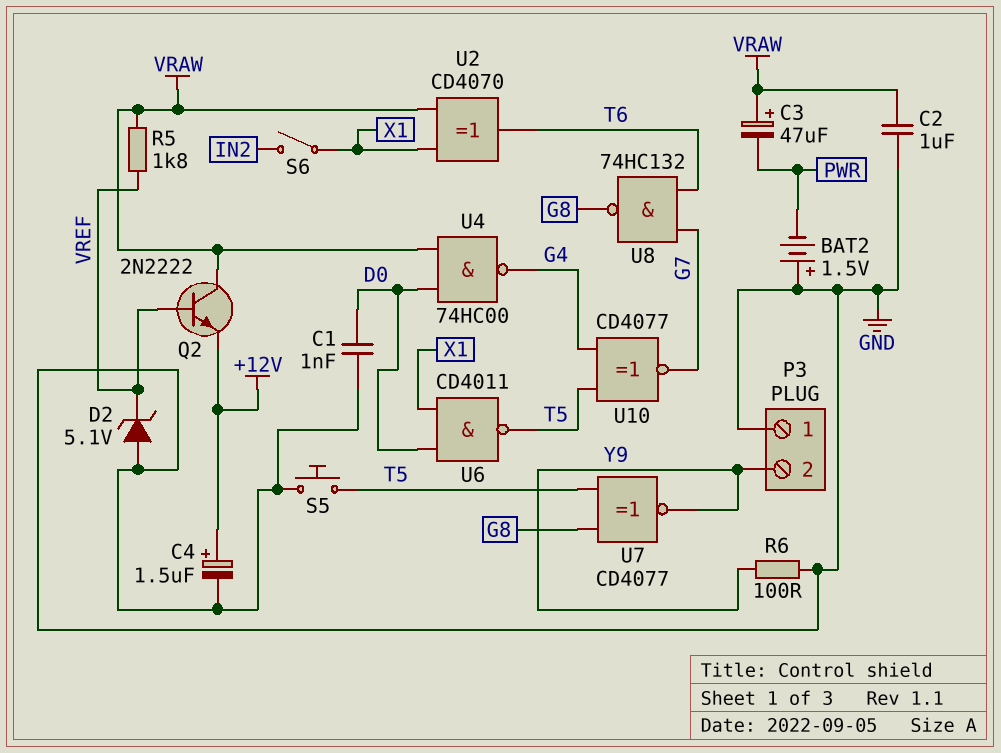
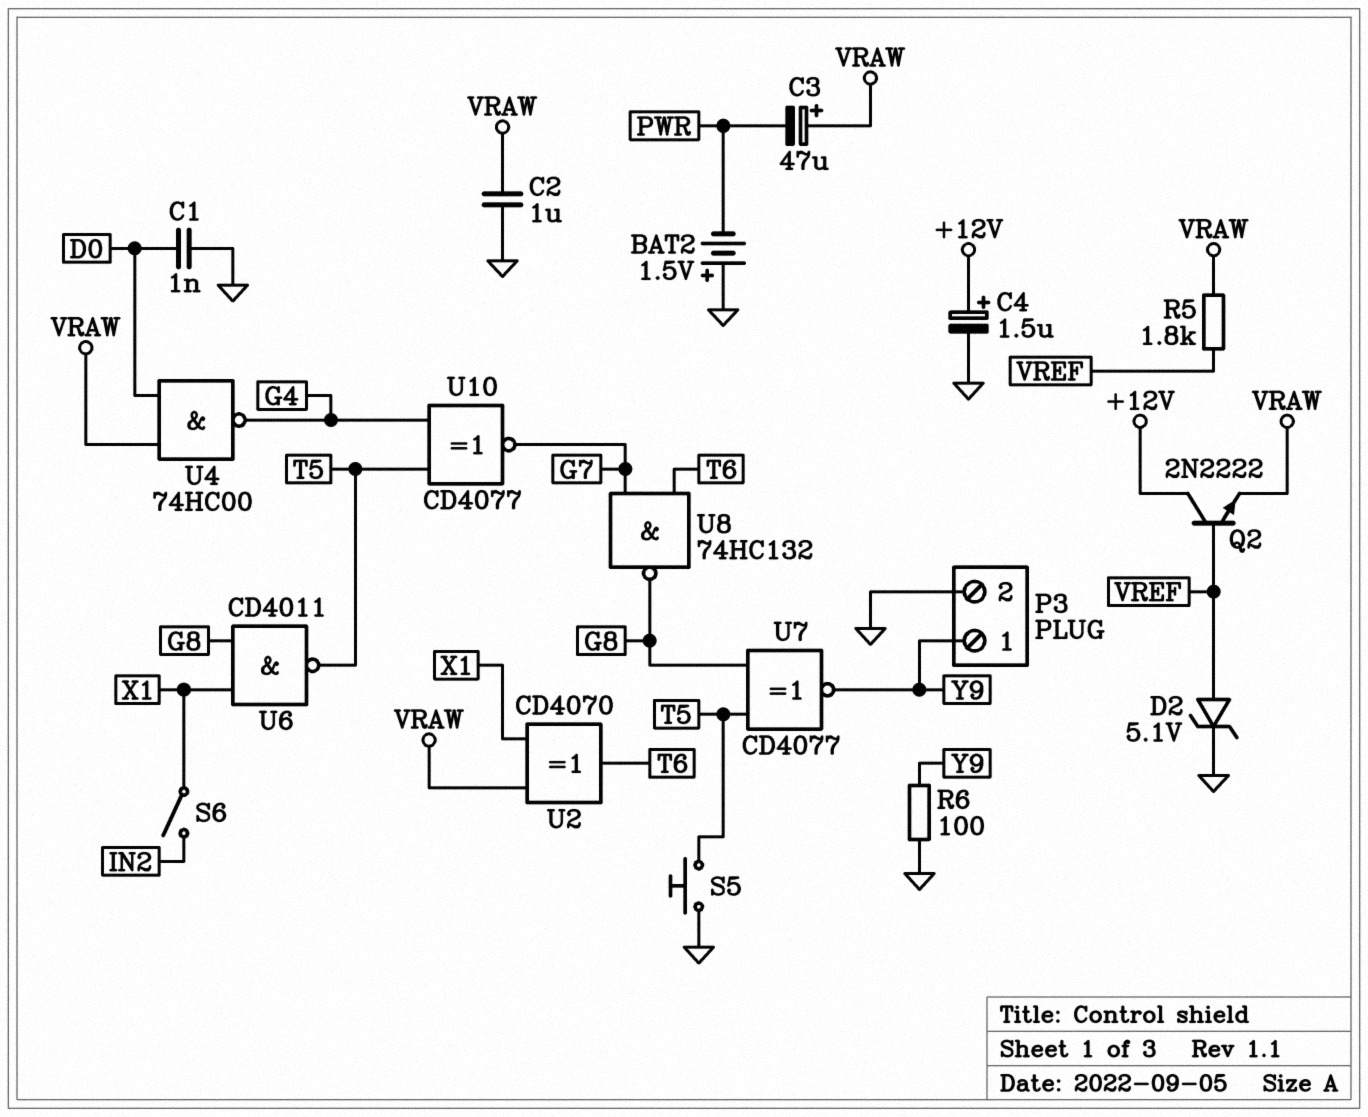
D2: zener 5.1V (A GND, K VREF) -> zener 5.1V (A VREF, K GND)
P3 pin 1: GND -> Y9
P3 pin 2: Y9 -> GND
Q2: NPN 2N2222 (B VREF, C VRAW, E +12V) -> NPN 2N2222 (B VREF, C +12V, E VRAW)
U6: NAND CD4011 (in D0, in X1, out T5) -> NAND CD4011 (in G8, in X1, out T5)

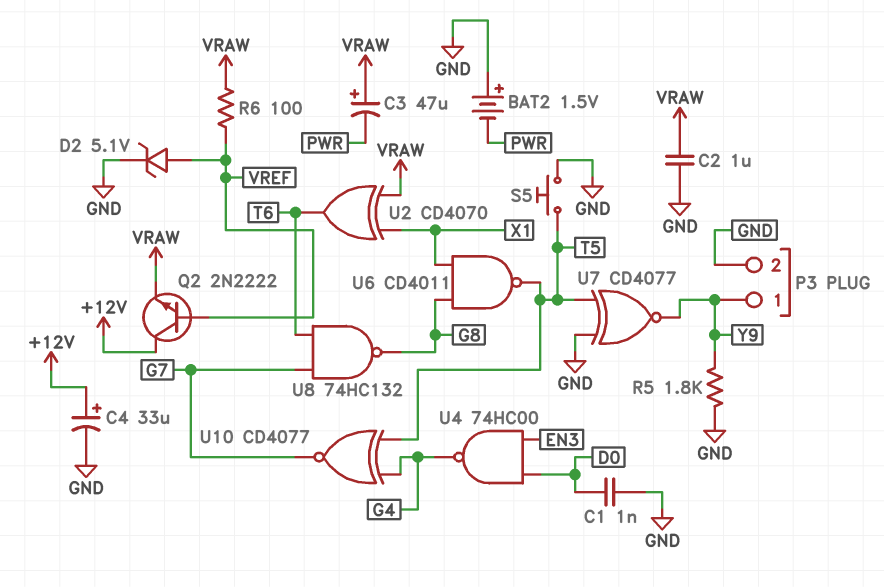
C4: 1.5uF (plus +12V, minus GND) -> 33uF (plus +12V, minus GND)
R5: 1.8k (VRAW, VREF) -> 1.8k (GND, Y9)
R6: 100 (GND, Y9) -> 100 (VRAW, VREF)
S6: switch (IN2, X1) -> none
U4: NAND 74HC00 (in D0, in VRAW, out G4) -> NAND 74HC00 (in D0, in EN3, out G4)
U7: XNOR CD4077 (in G8, in T5, out Y9) -> XNOR CD4077 (in GND, in T5, out Y9)

